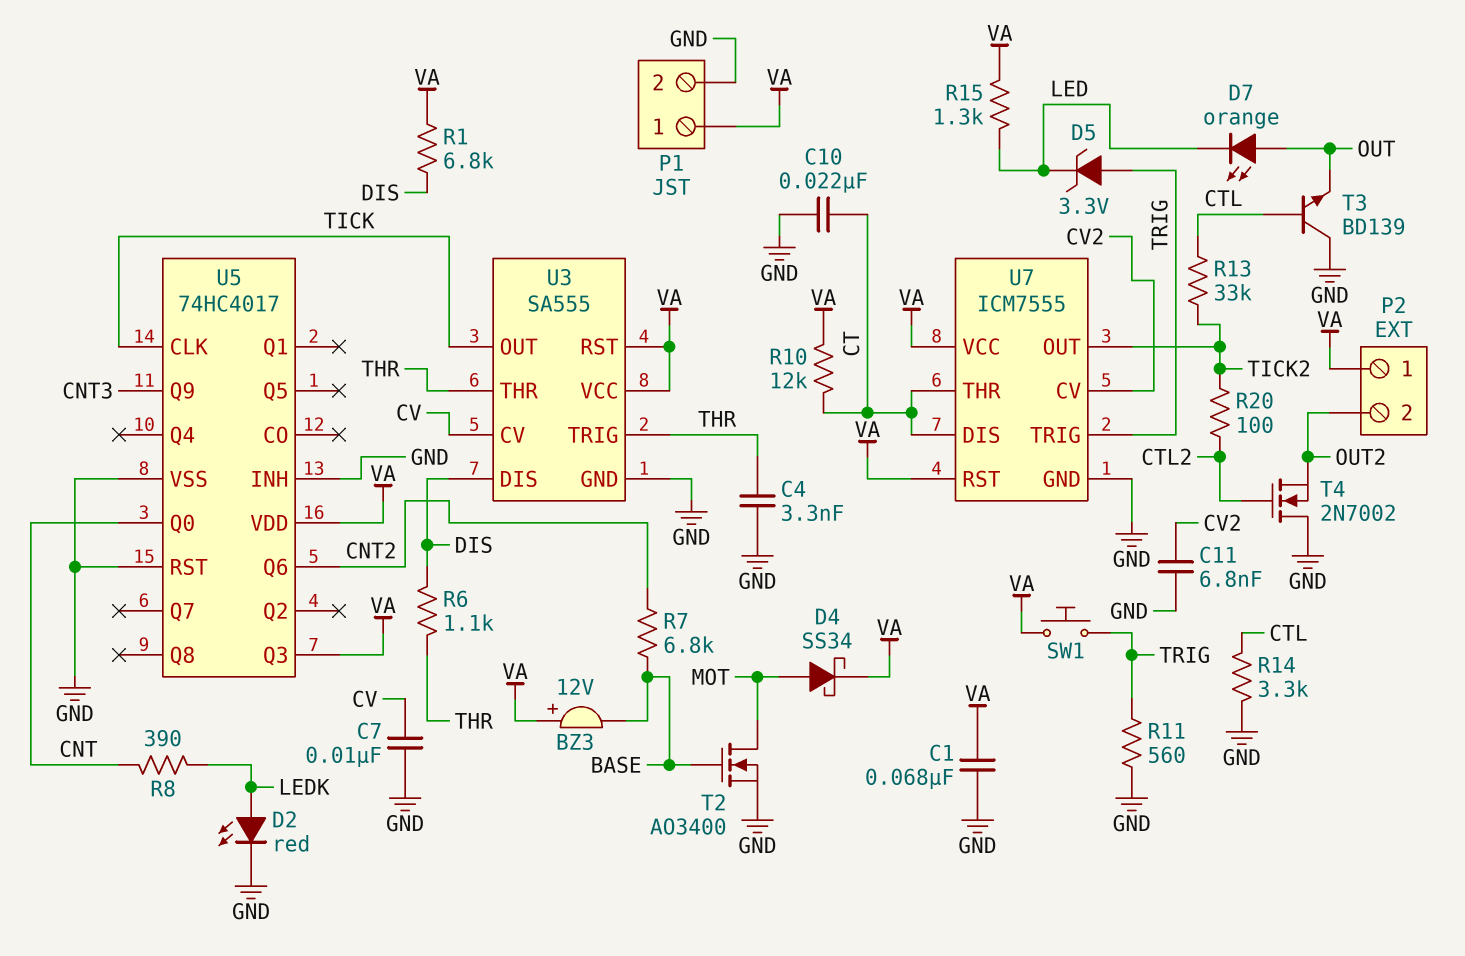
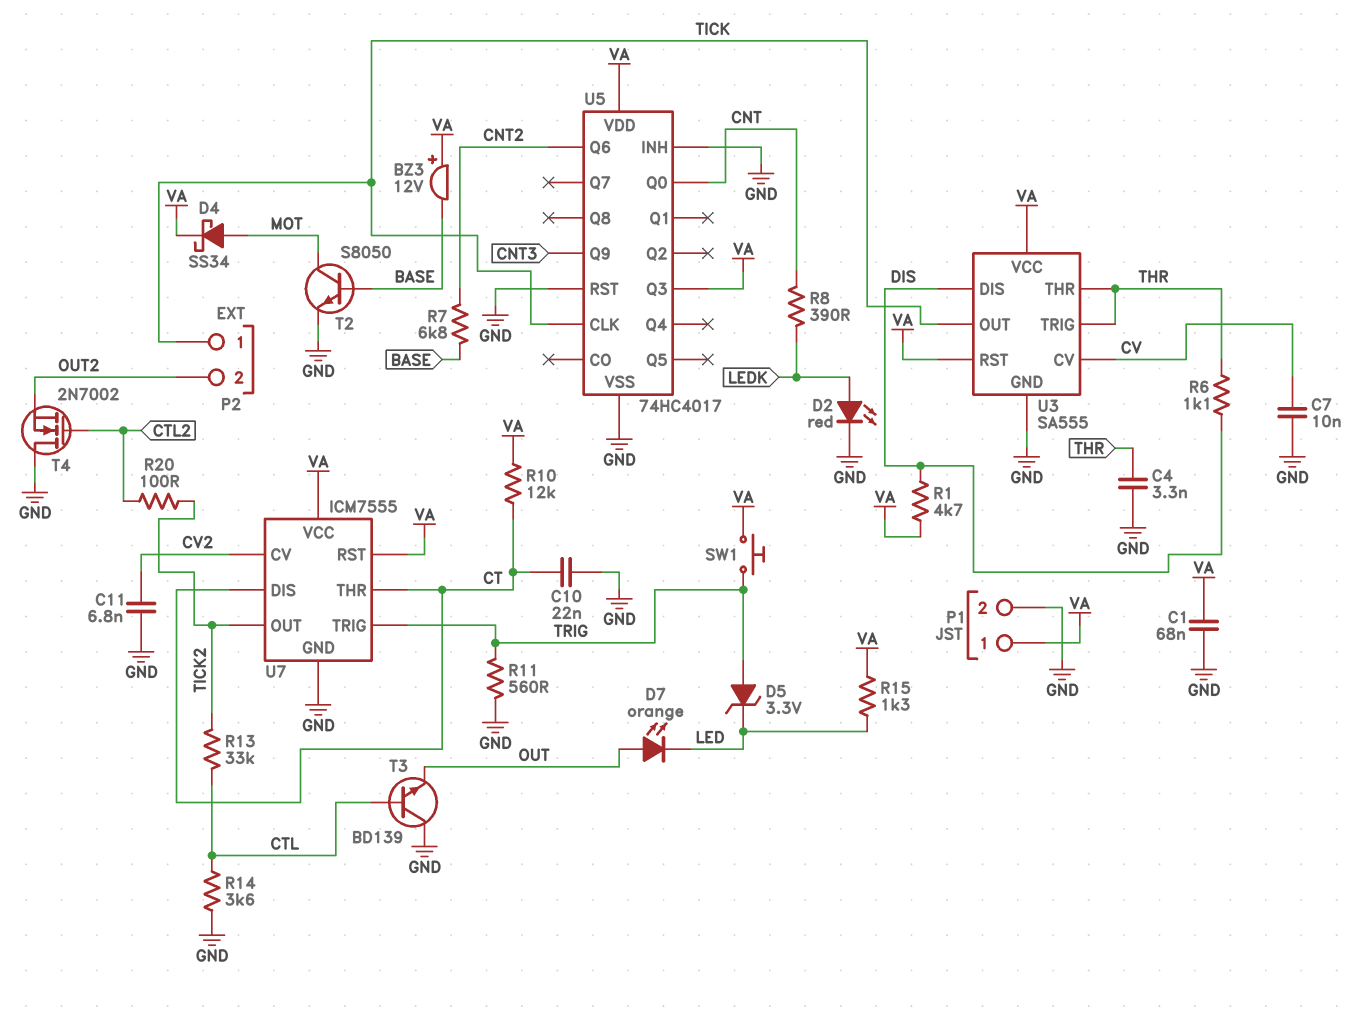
P2 pin 1: VA -> TICK
R1: 6.8k (DIS, VA) -> 4.7k (DIS, VA)
R14: 3.3k (CTL, GND) -> 3.6k (CTL, GND)
T2: NMOS AO3400 (G BASE, D MOT, S GND) -> NPN S8050 (B BASE, C MOT, E GND)

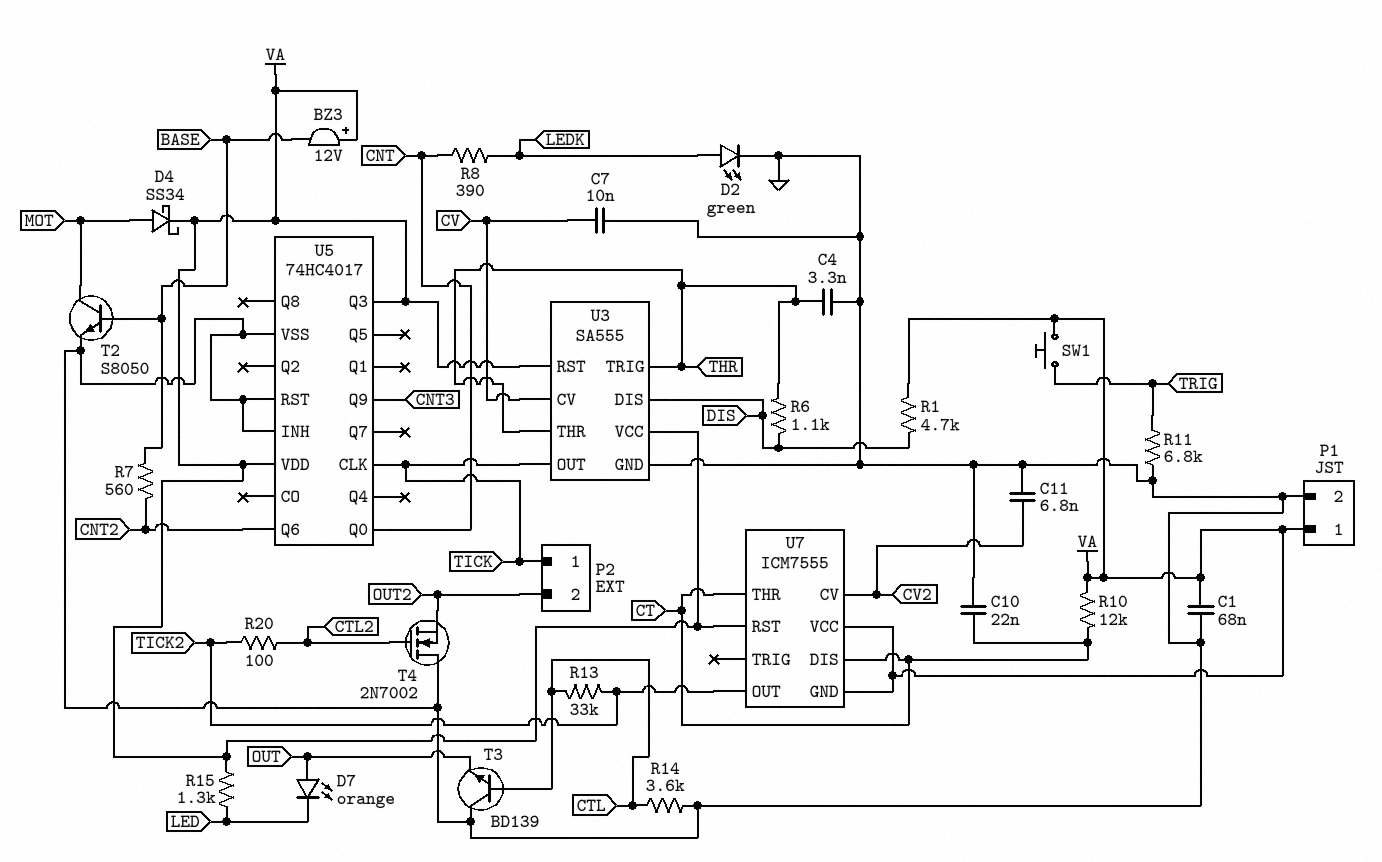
D2: LED red (A LEDK, K GND) -> LED green (A LEDK, K GND)
D5: zener 3.3V (A TRIG, K LED) -> none
R7: 6.8k (BASE, CNT2) -> 560 (BASE, CNT2)
R11: 560 (GND, TRIG) -> 6.8k (GND, TRIG)
U7 pin GND: GND -> VA
U7 pin TRIG: TRIG -> none

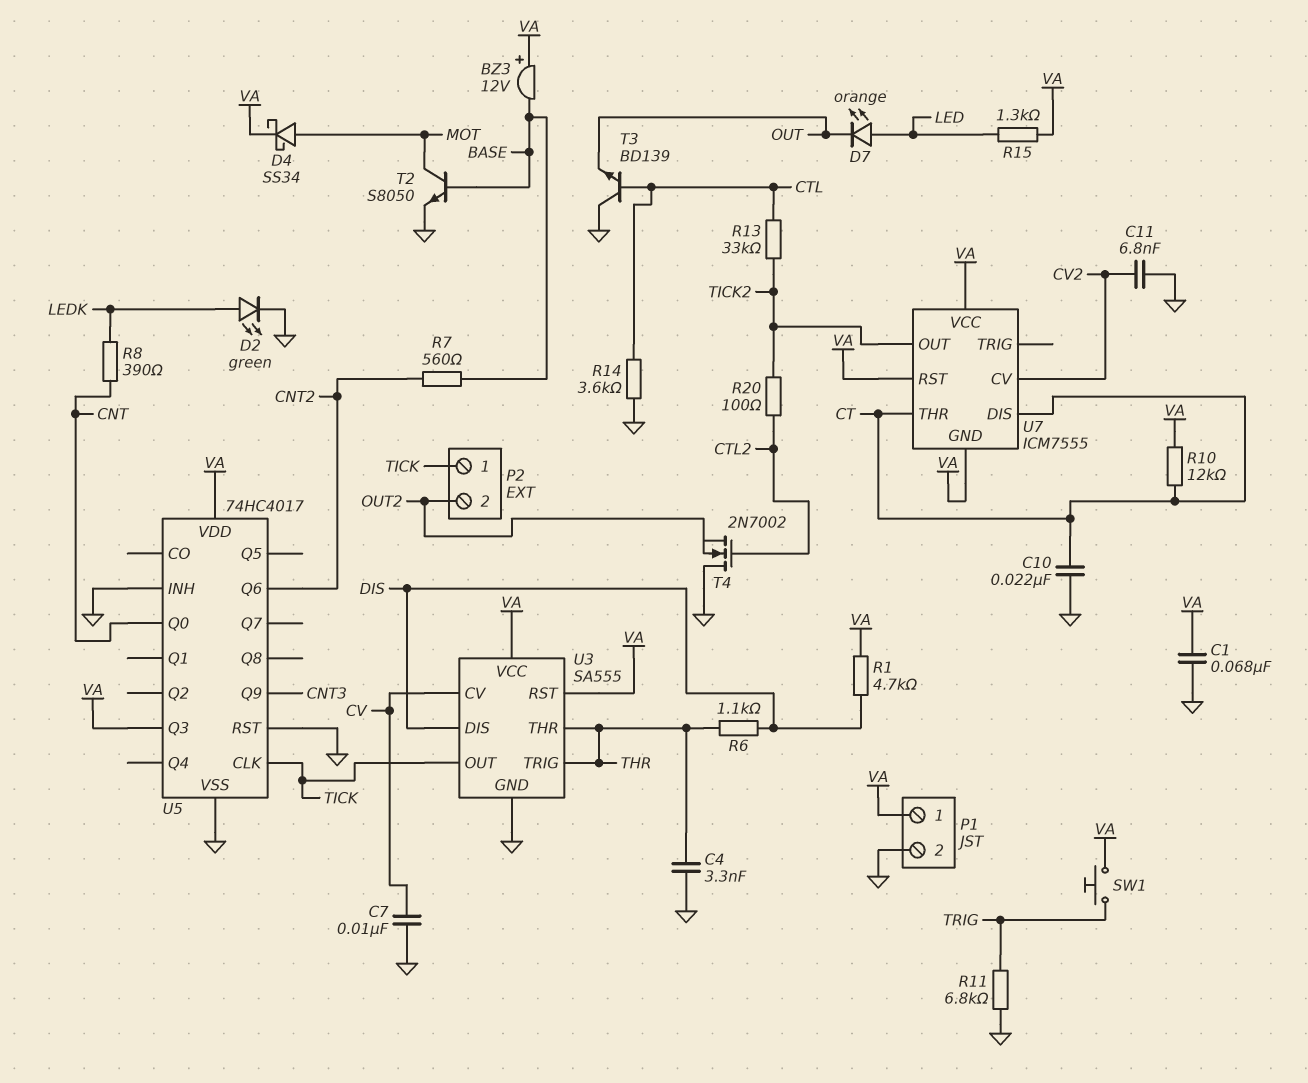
D7: LED orange (A OUT, K LED) -> LED orange (A LED, K OUT)

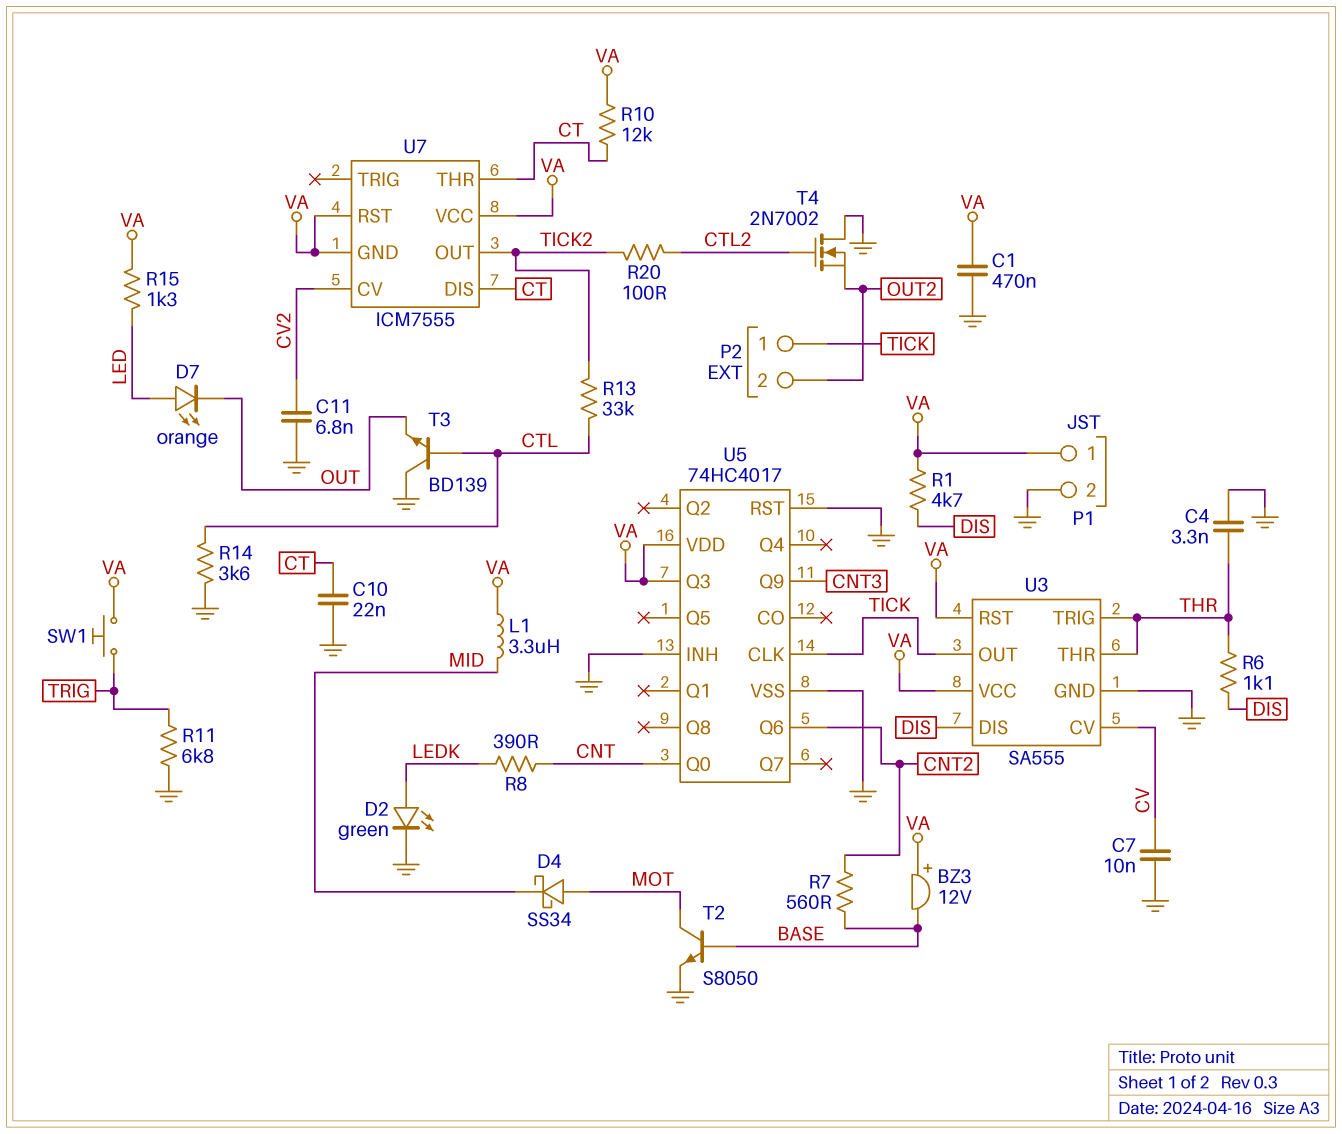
C1: 68nF (GND, VA) -> 470nF (GND, VA)
D4: schottky SS34 (A MOT, K VA) -> schottky SS34 (A MOT, K MID)
L1: none -> 3.3uH (MID, VA)

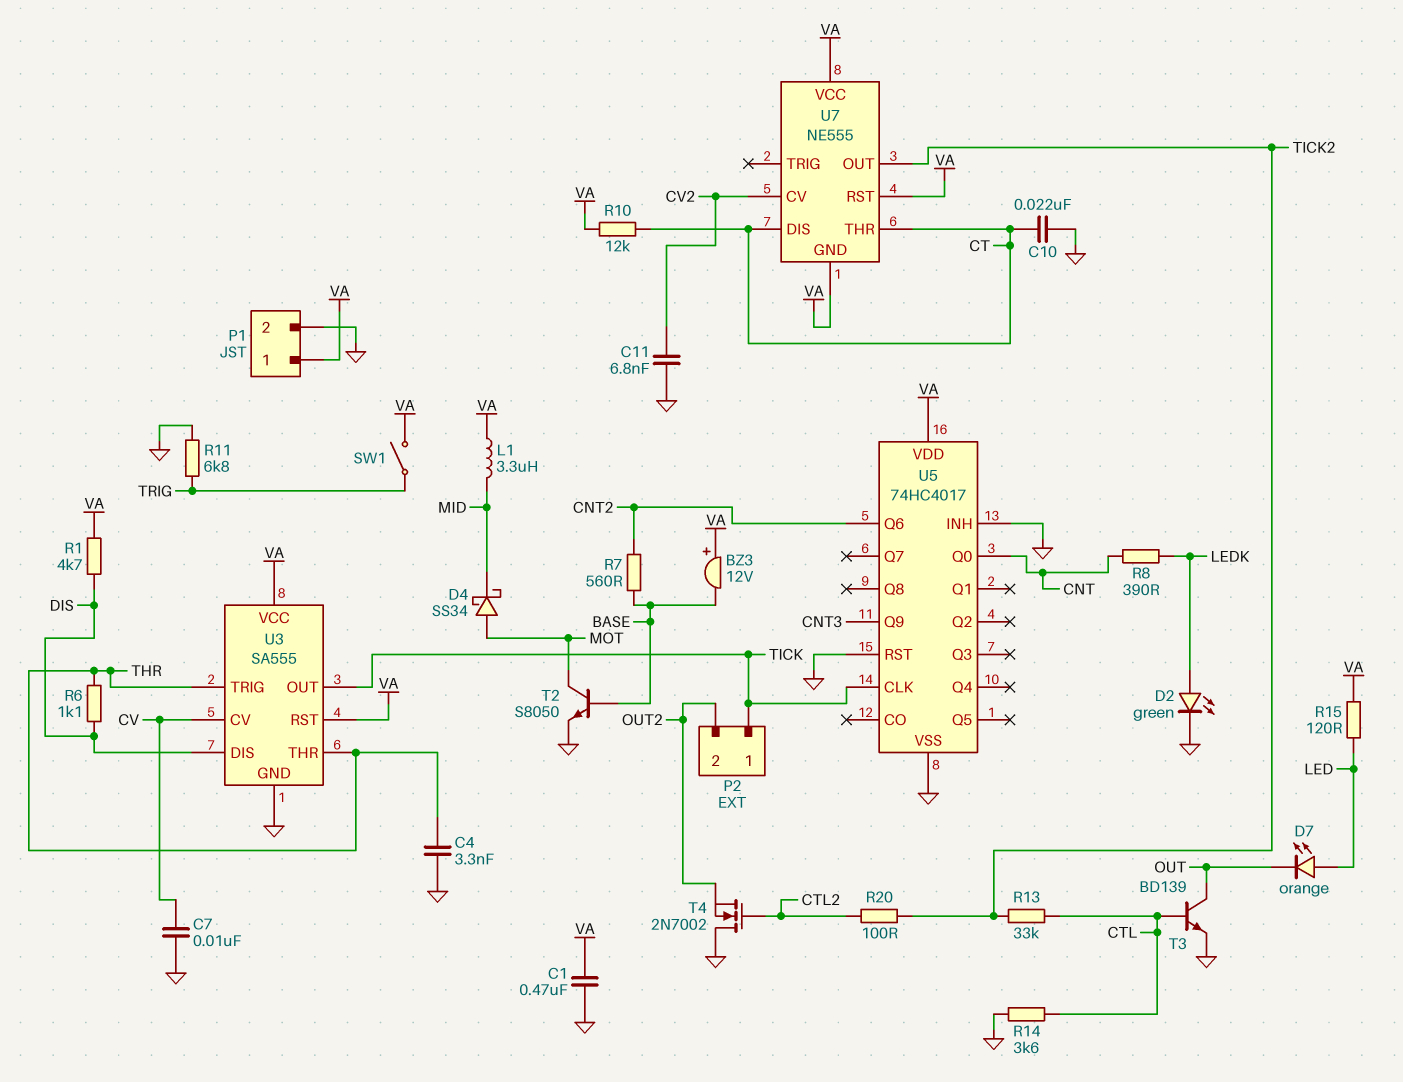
R15: 1.3k (LED, VA) -> 120 (LED, VA)
SW1: button (TRIG, VA) -> switch (TRIG, VA)
T3: NPN BD139 (B CTL, C GND, E OUT) -> NPN BD139 (B CTL, C OUT, E GND)
U5 pin Q3: VA -> none
U7: ICM7555 -> NE555

